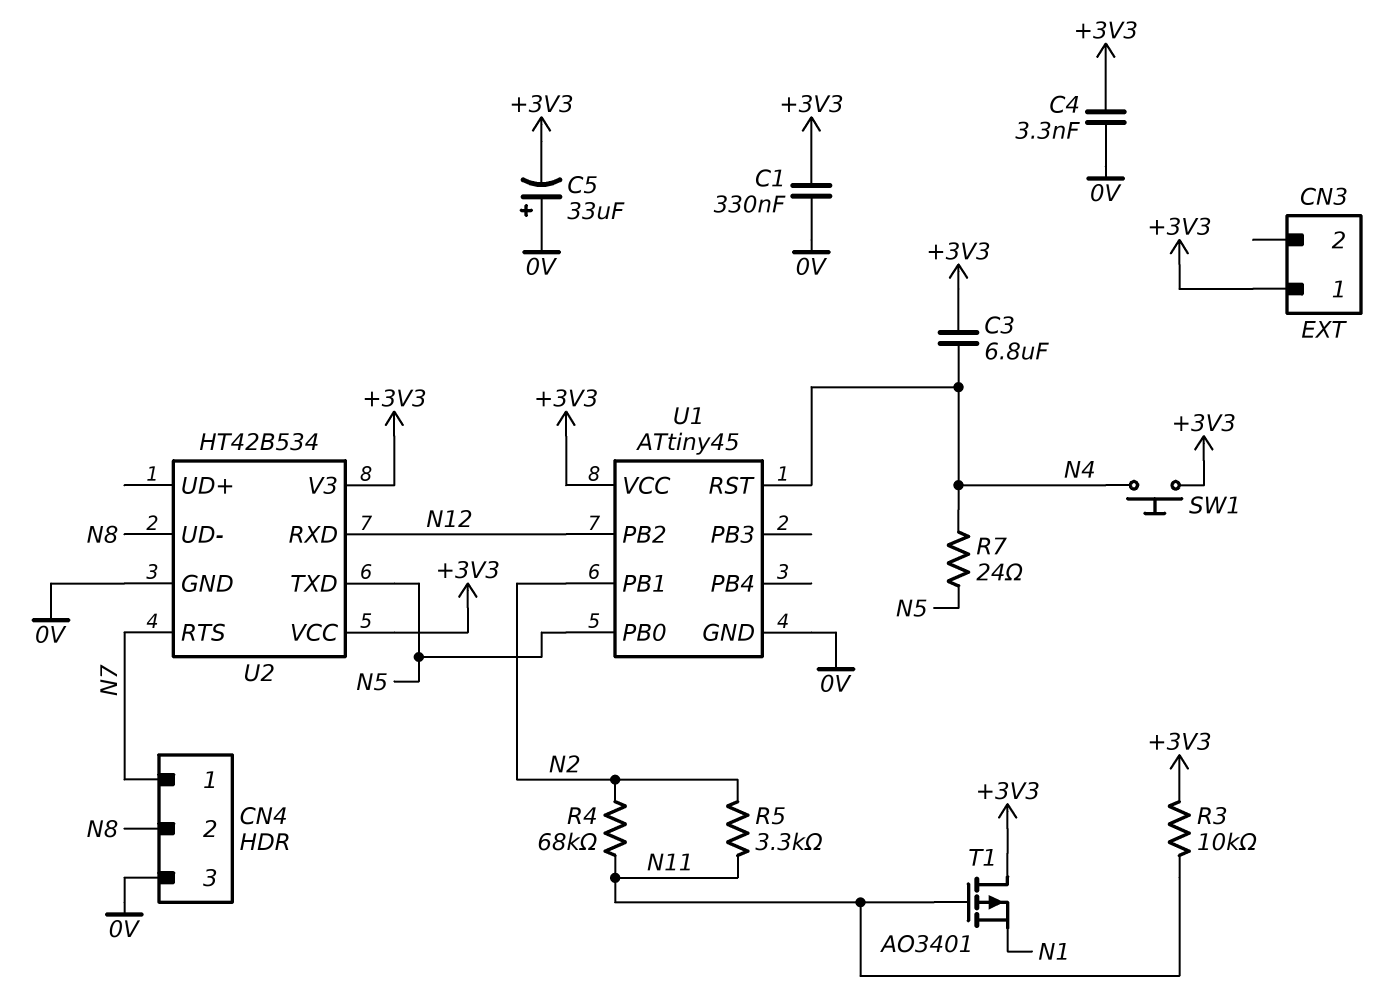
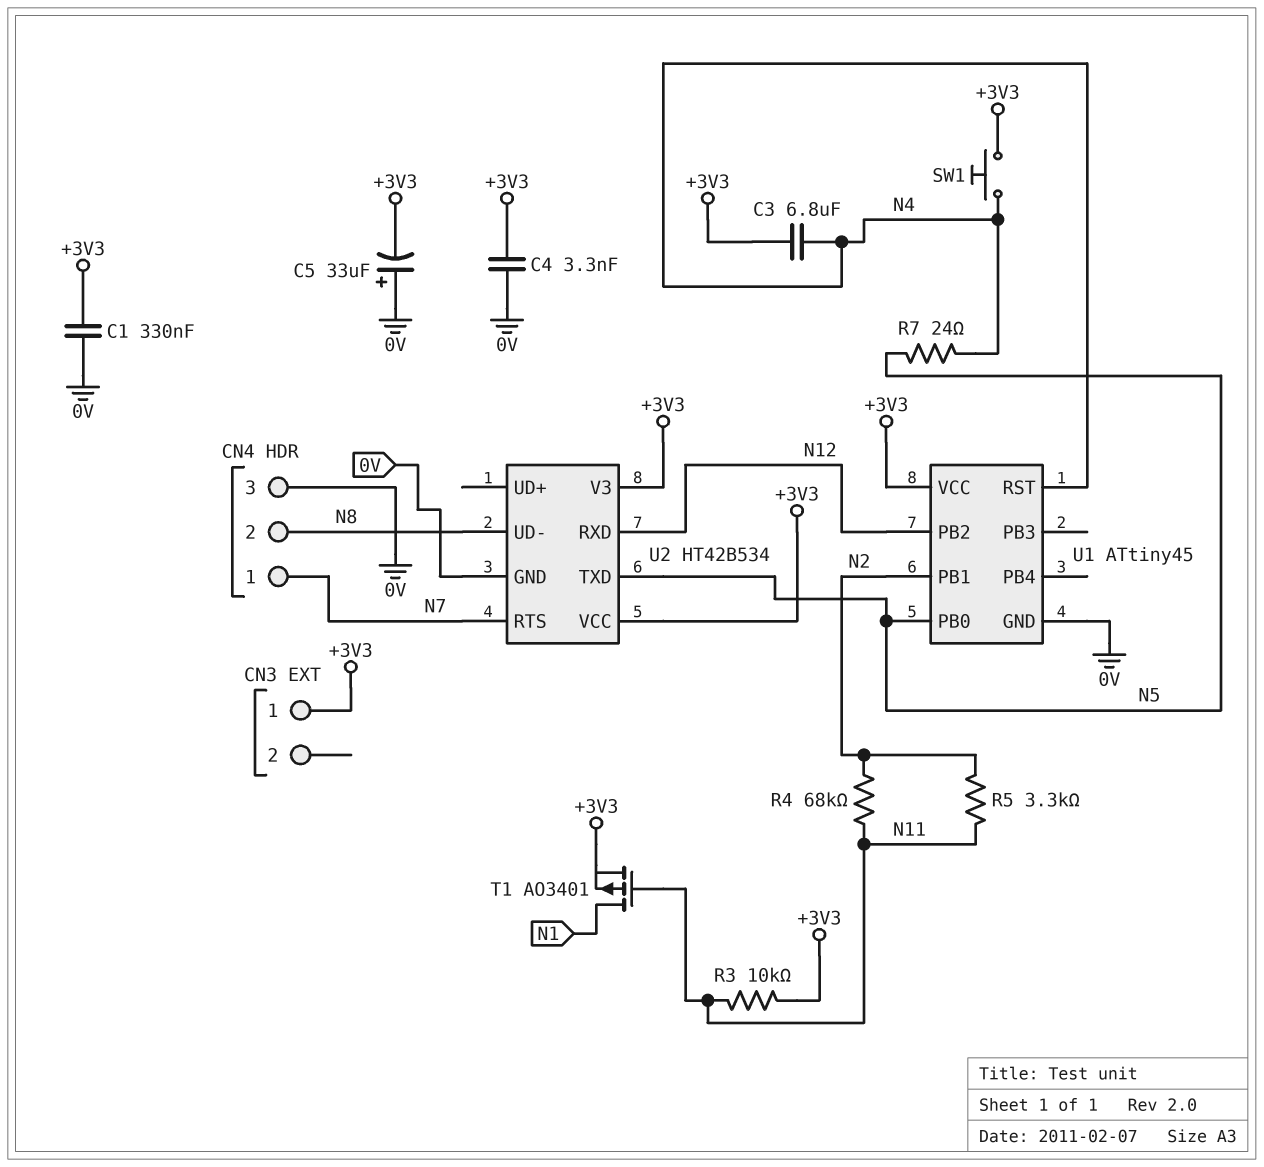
T1: PMOS AO3401 (G N11, D +3V3, S N1) -> PMOS AO3401 (G N11, D N1, S +3V3)

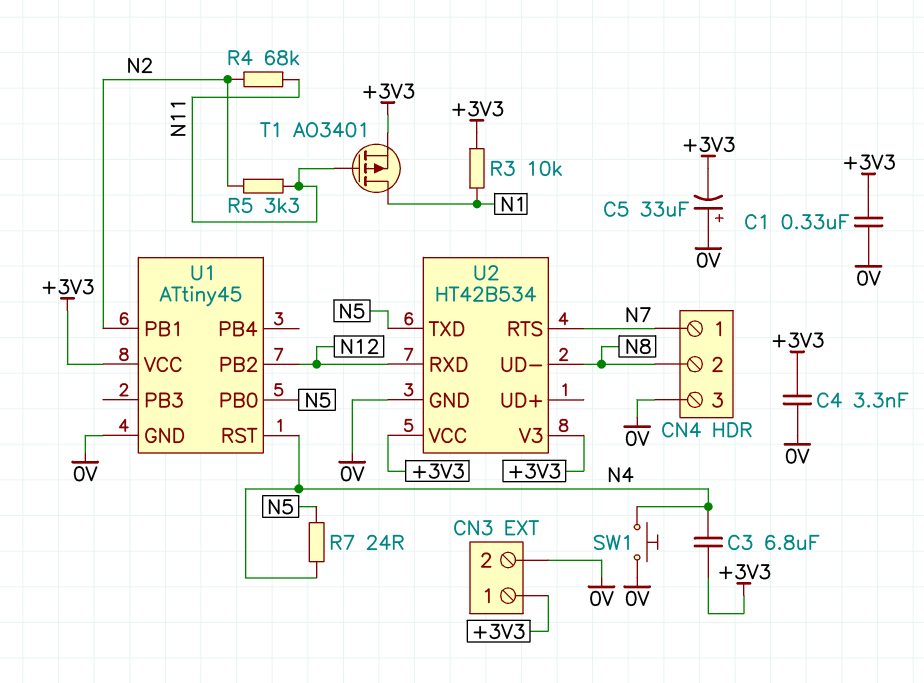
CN3 pin 2: none -> 0V
R3: 10k (+3V3, N11) -> 10k (+3V3, N1)
SW1: button (+3V3, N4) -> button (0V, N4)

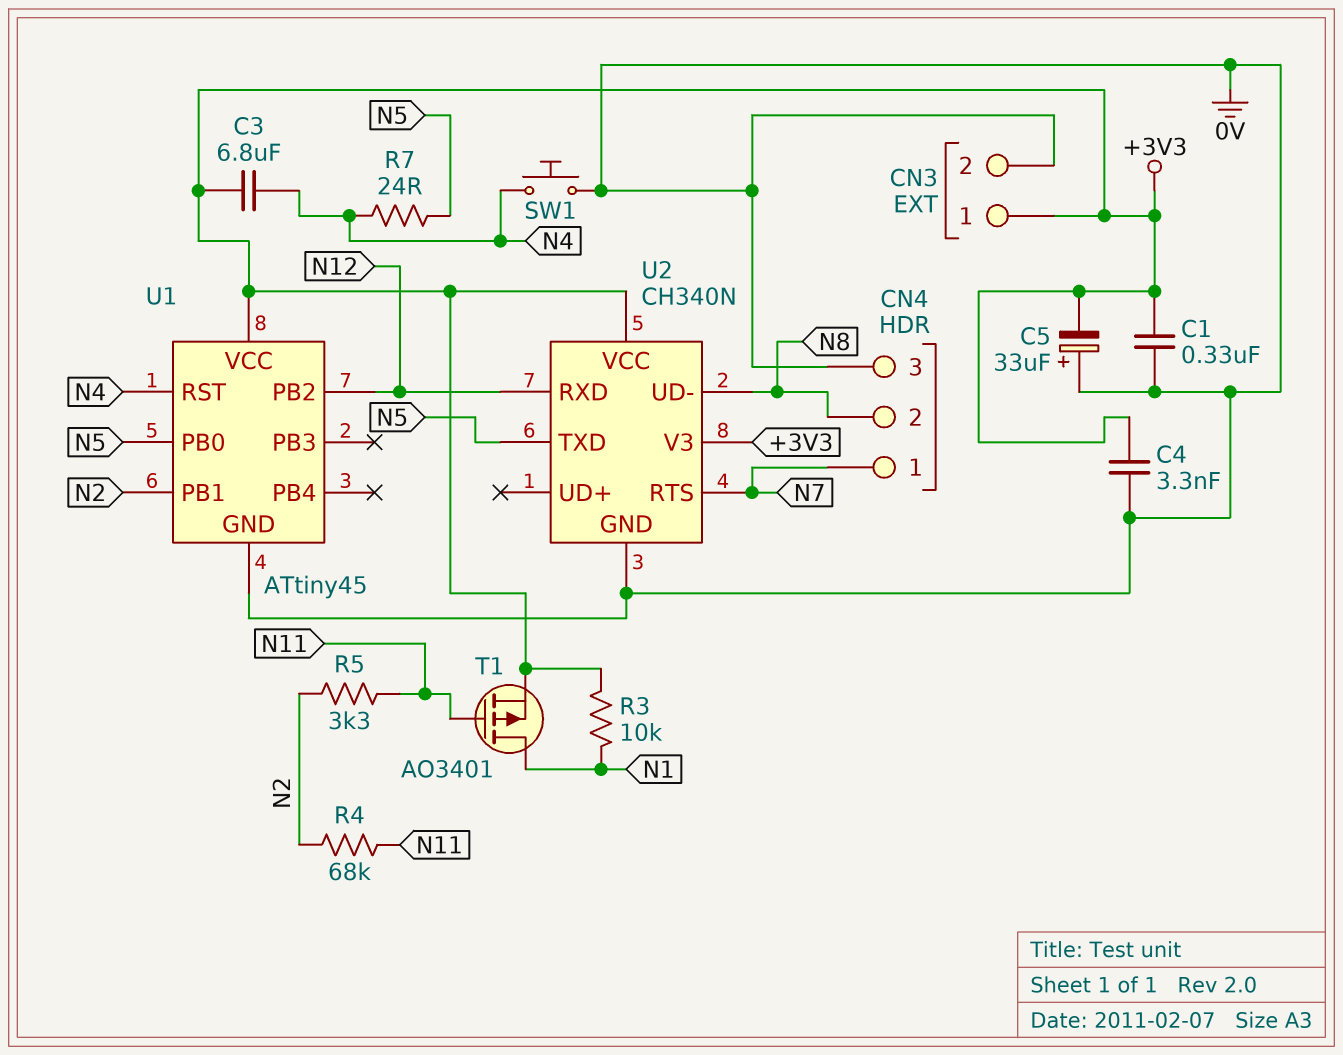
U2: HT42B534 -> CH340N

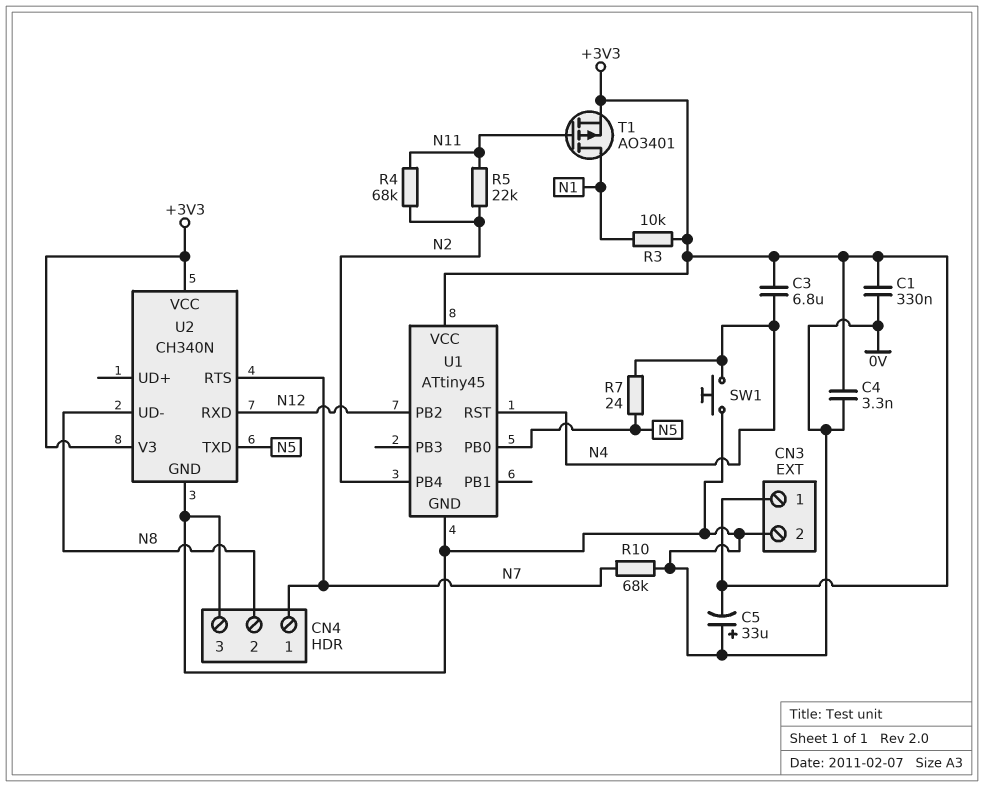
R5: 3.3k (N2, N11) -> 22k (N2, N11)
R10: none -> 68k (0V, N7)
U1 pin PB1: N2 -> none
U1 pin PB4: none -> N2

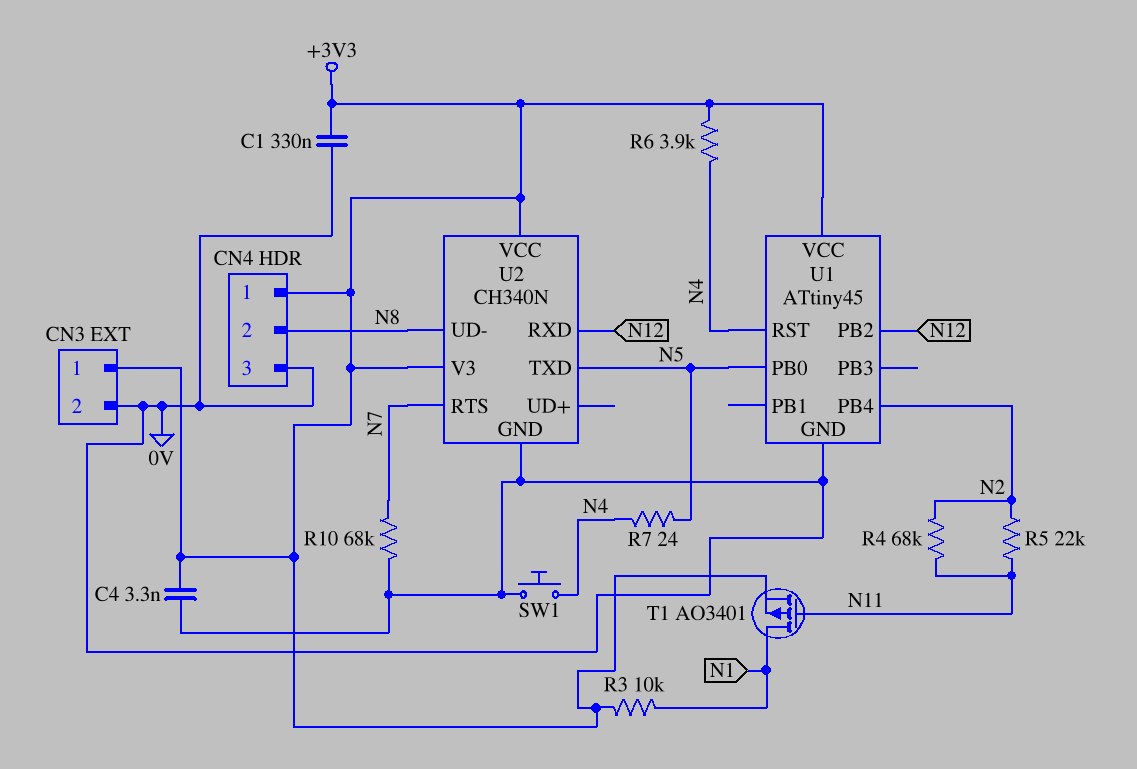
C3: 6.8uF (+3V3, N4) -> none
C5: 33uF (plus 0V, minus +3V3) -> none
CN4 pin 1: N7 -> +3V3
R6: none -> 3.9k (+3V3, N4)

